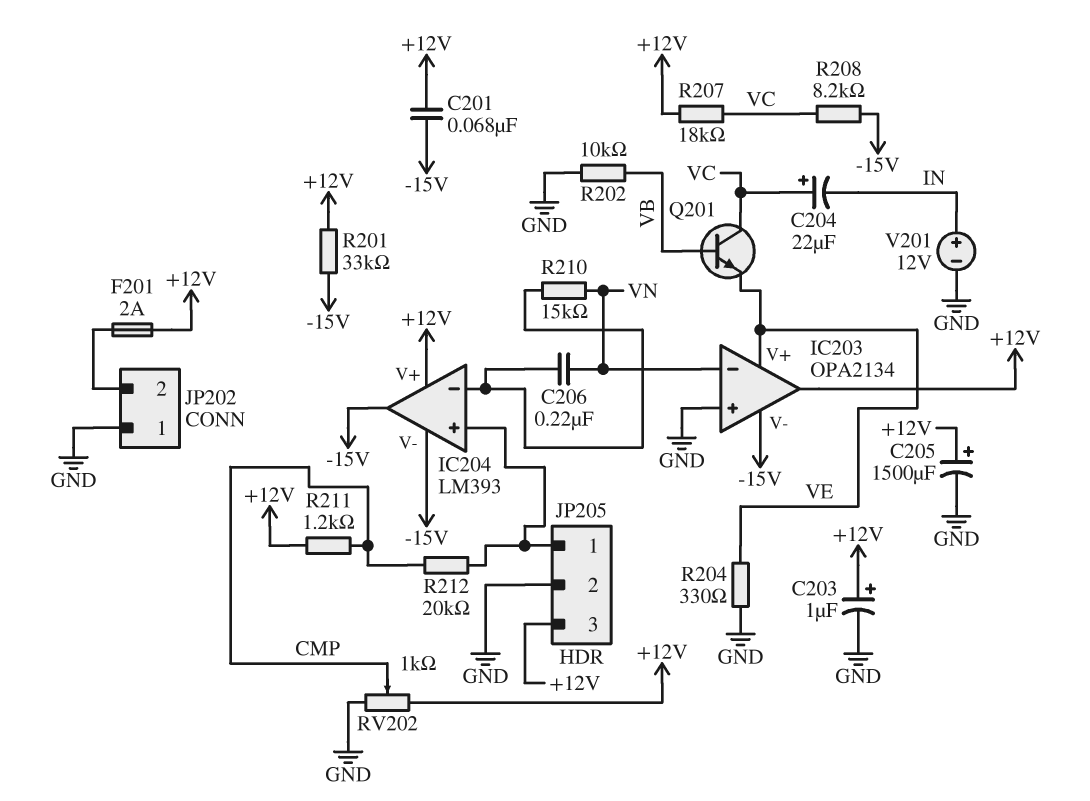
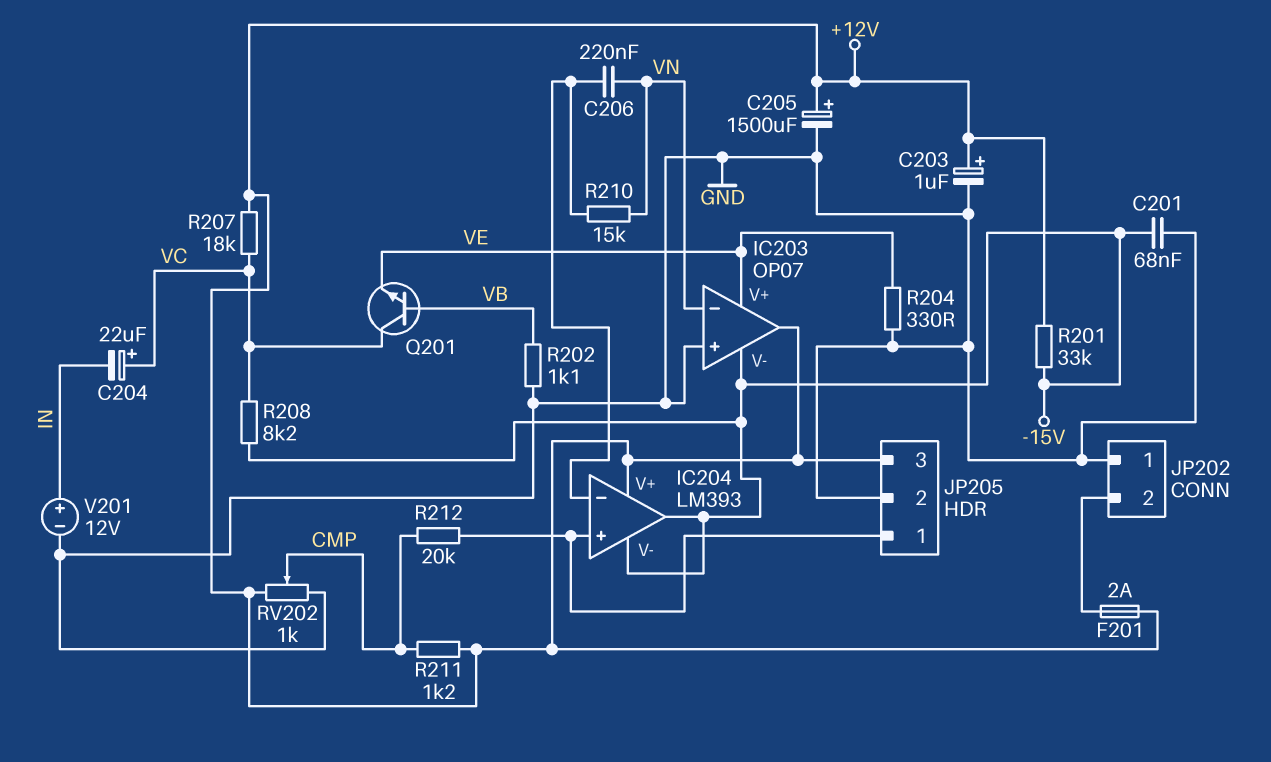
C201: 68nF (+12V, -15V) -> 68nF (-15V, GND)
IC203: OPA2134 -> OP07
R202: 10k (GND, VB) -> 1.1k (GND, VB)

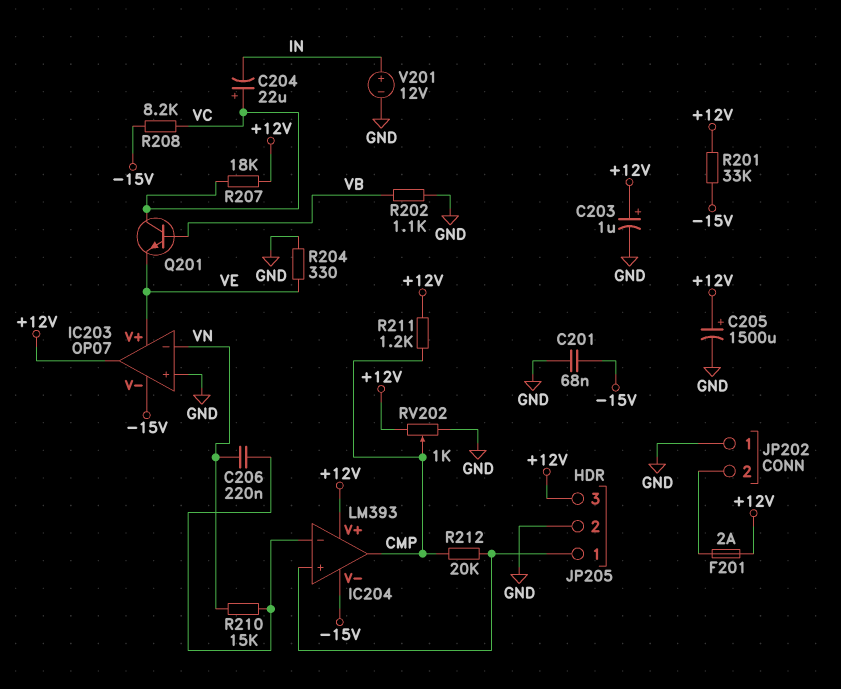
IC204 pin out: -15V -> CMP

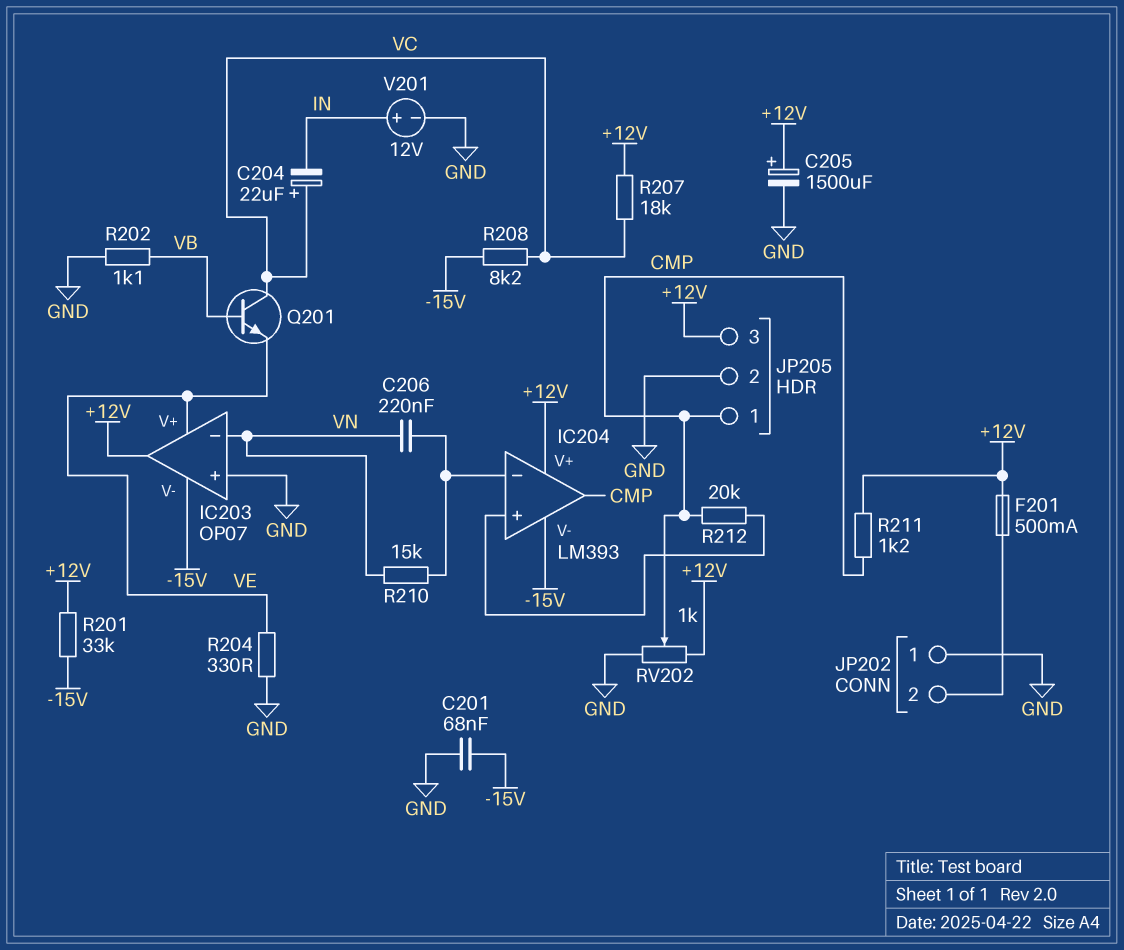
C203: 1uF (plus +12V, minus GND) -> none
F201: 2A (+12V, JP202/2) -> 500mA (+12V, JP202/2)
JP205 pin 1: IC204/in+ -> CMP

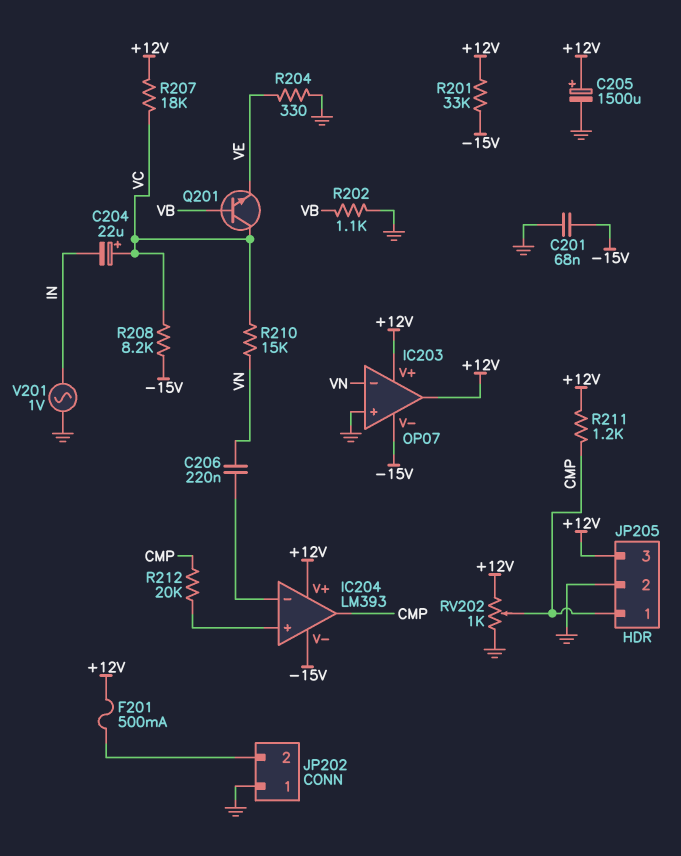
IC203 pin V+: VE -> +12V
R210: 15k (IC204/in-, VN) -> 15k (VC, VN)
V201: 12V (plus IN, minus GND) -> AC 1V (GND, IN)

